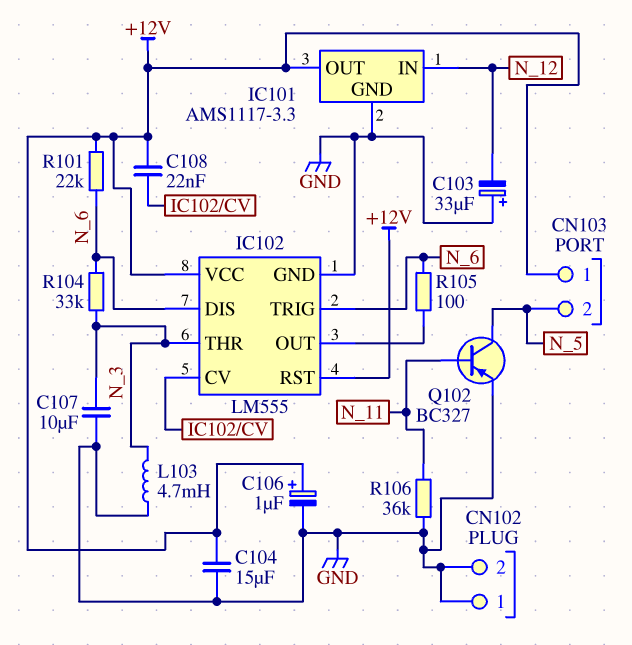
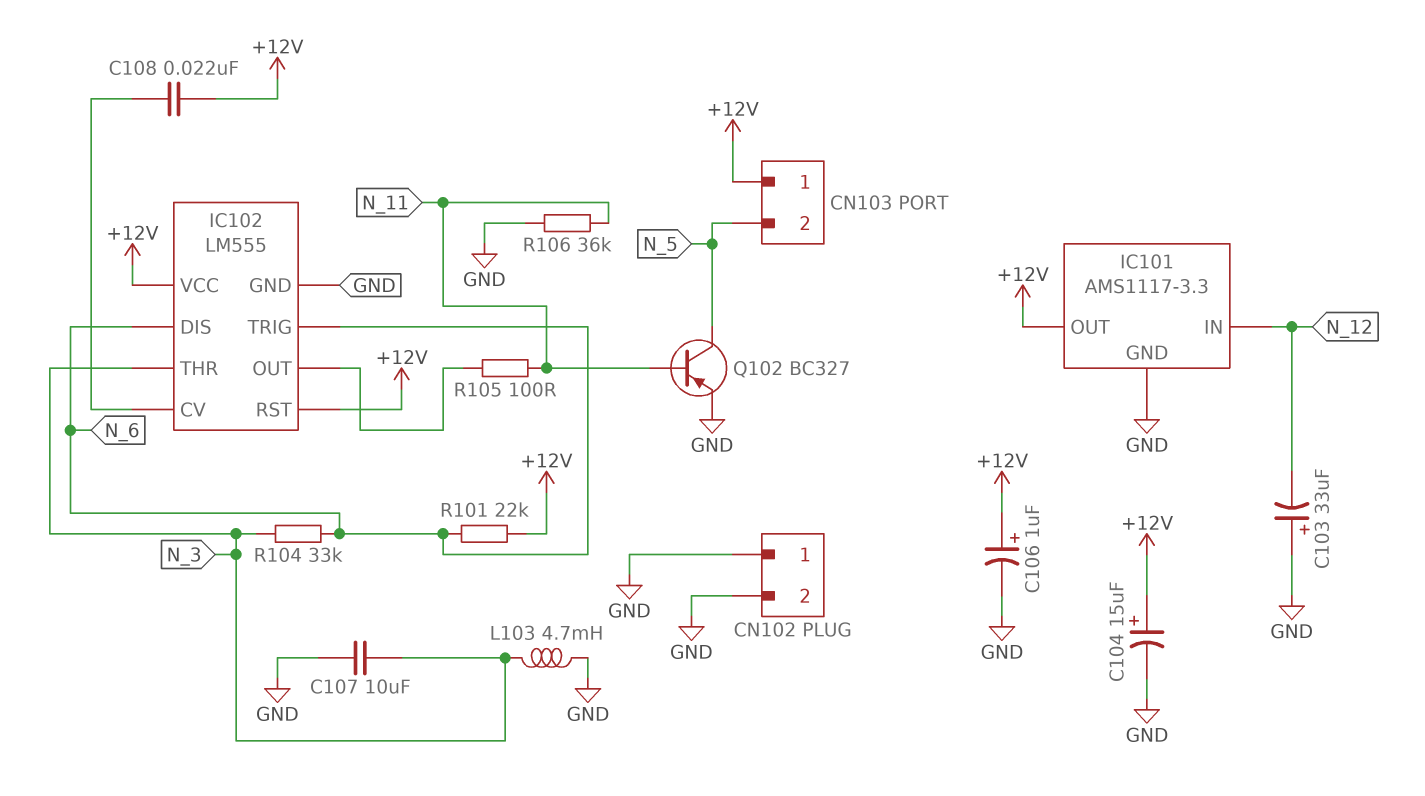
C104: 15uF (+12V, GND) -> 15uF (plus +12V, minus GND)
R105: 100 (IC102/OUT, N_6) -> 100 (IC102/OUT, N_11)

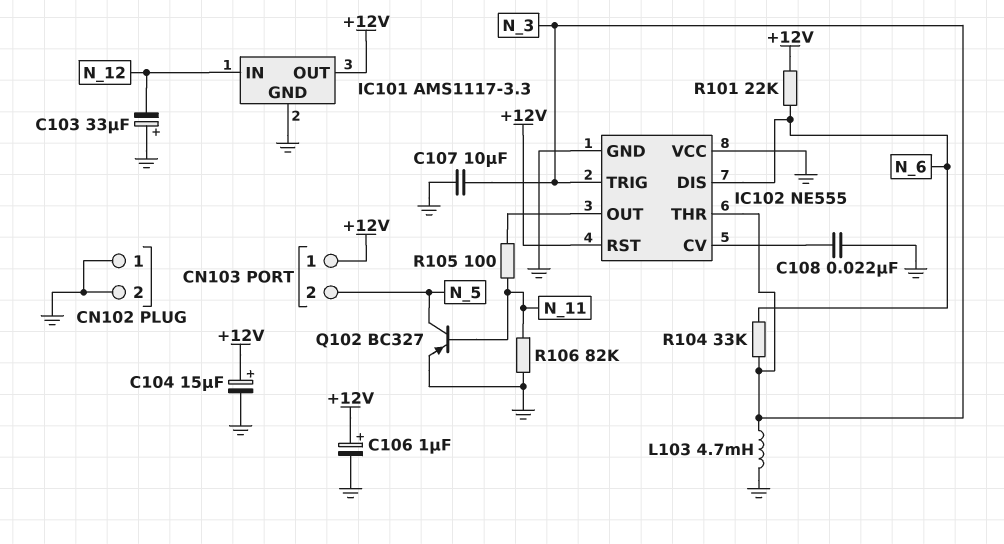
C108: 22nF (+12V, IC102/CV) -> 22nF (GND, IC102/CV)
IC102: LM555 -> NE555
IC102 pin TRIG: N_6 -> N_3
IC102 pin VCC: +12V -> GND
R106: 36k (GND, N_11) -> 82k (GND, N_11)

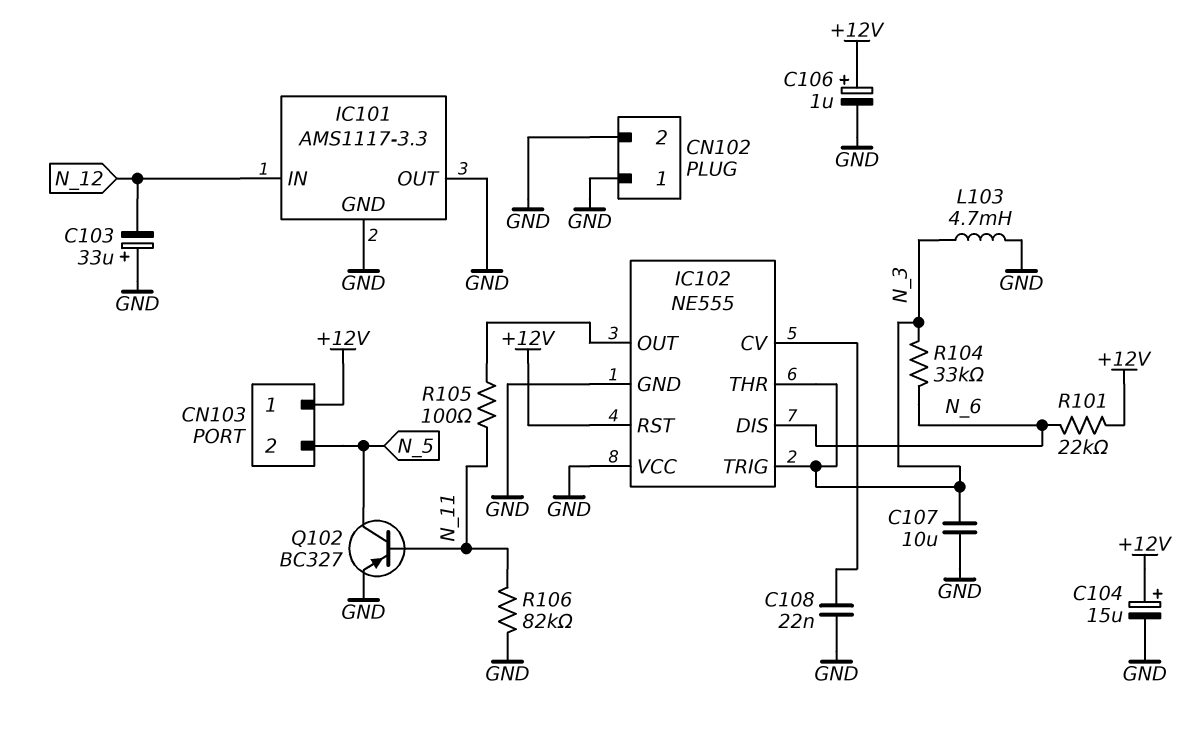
IC101 pin OUT: +12V -> GND

